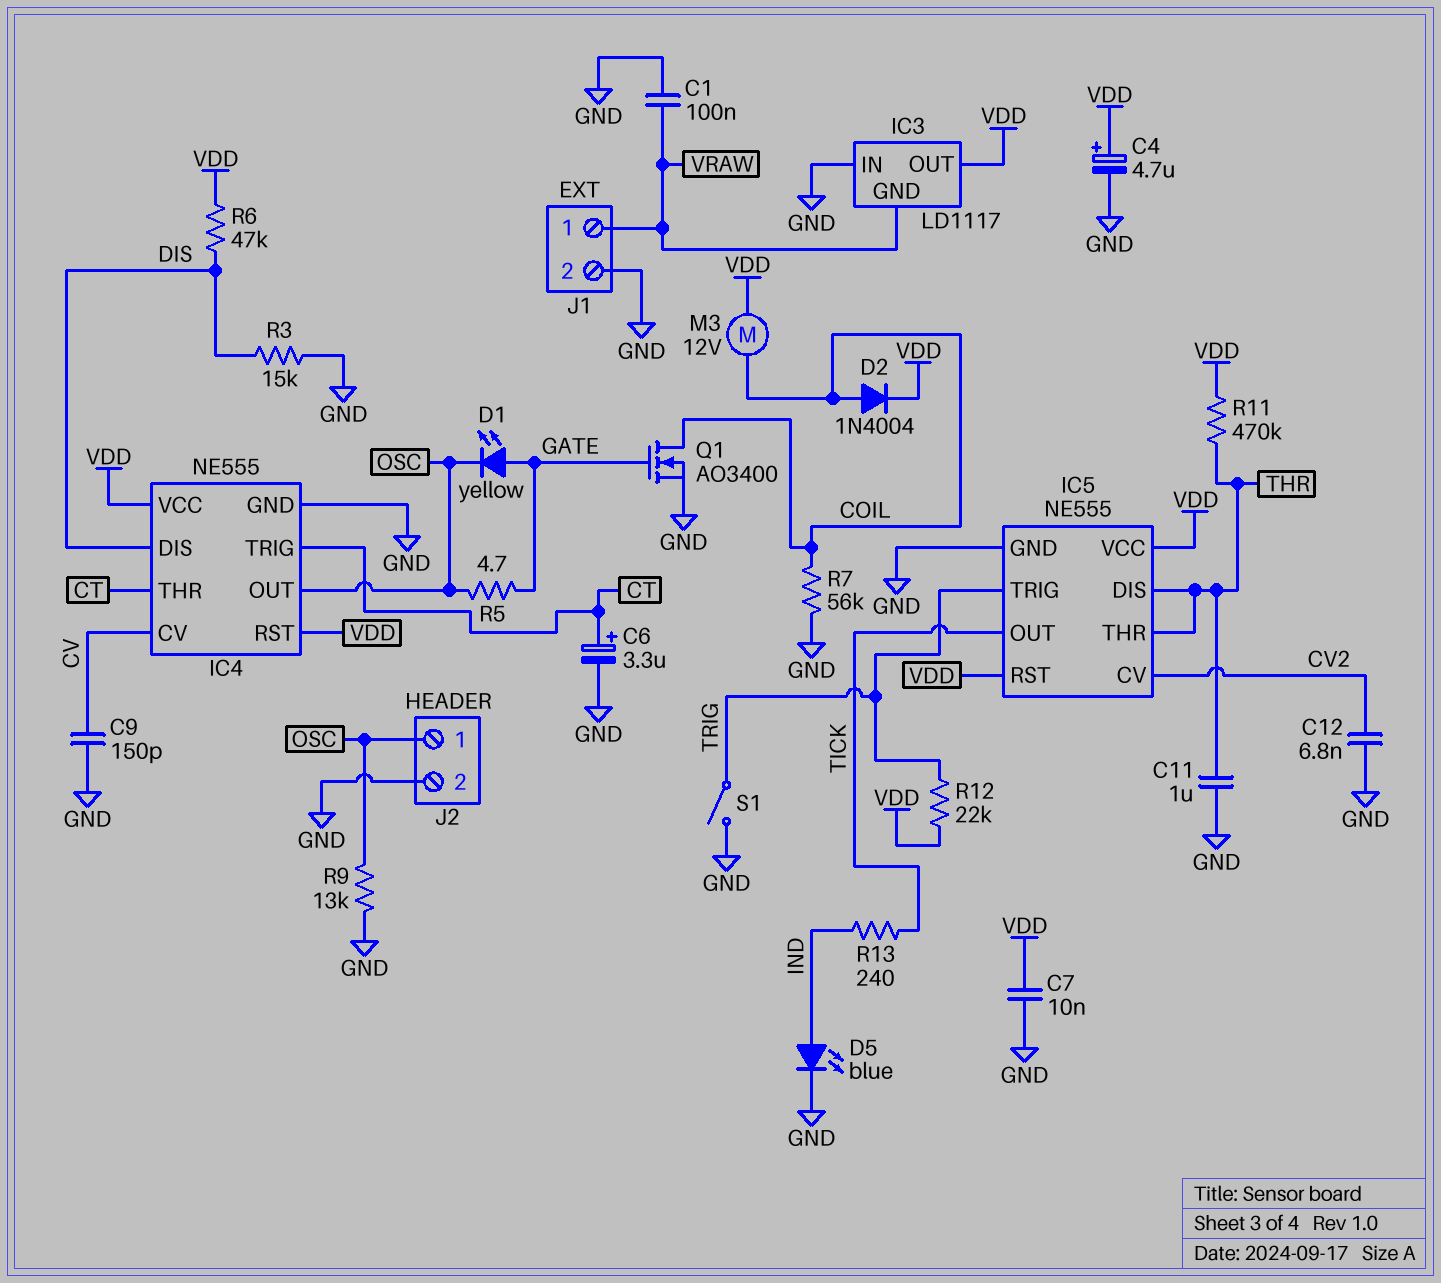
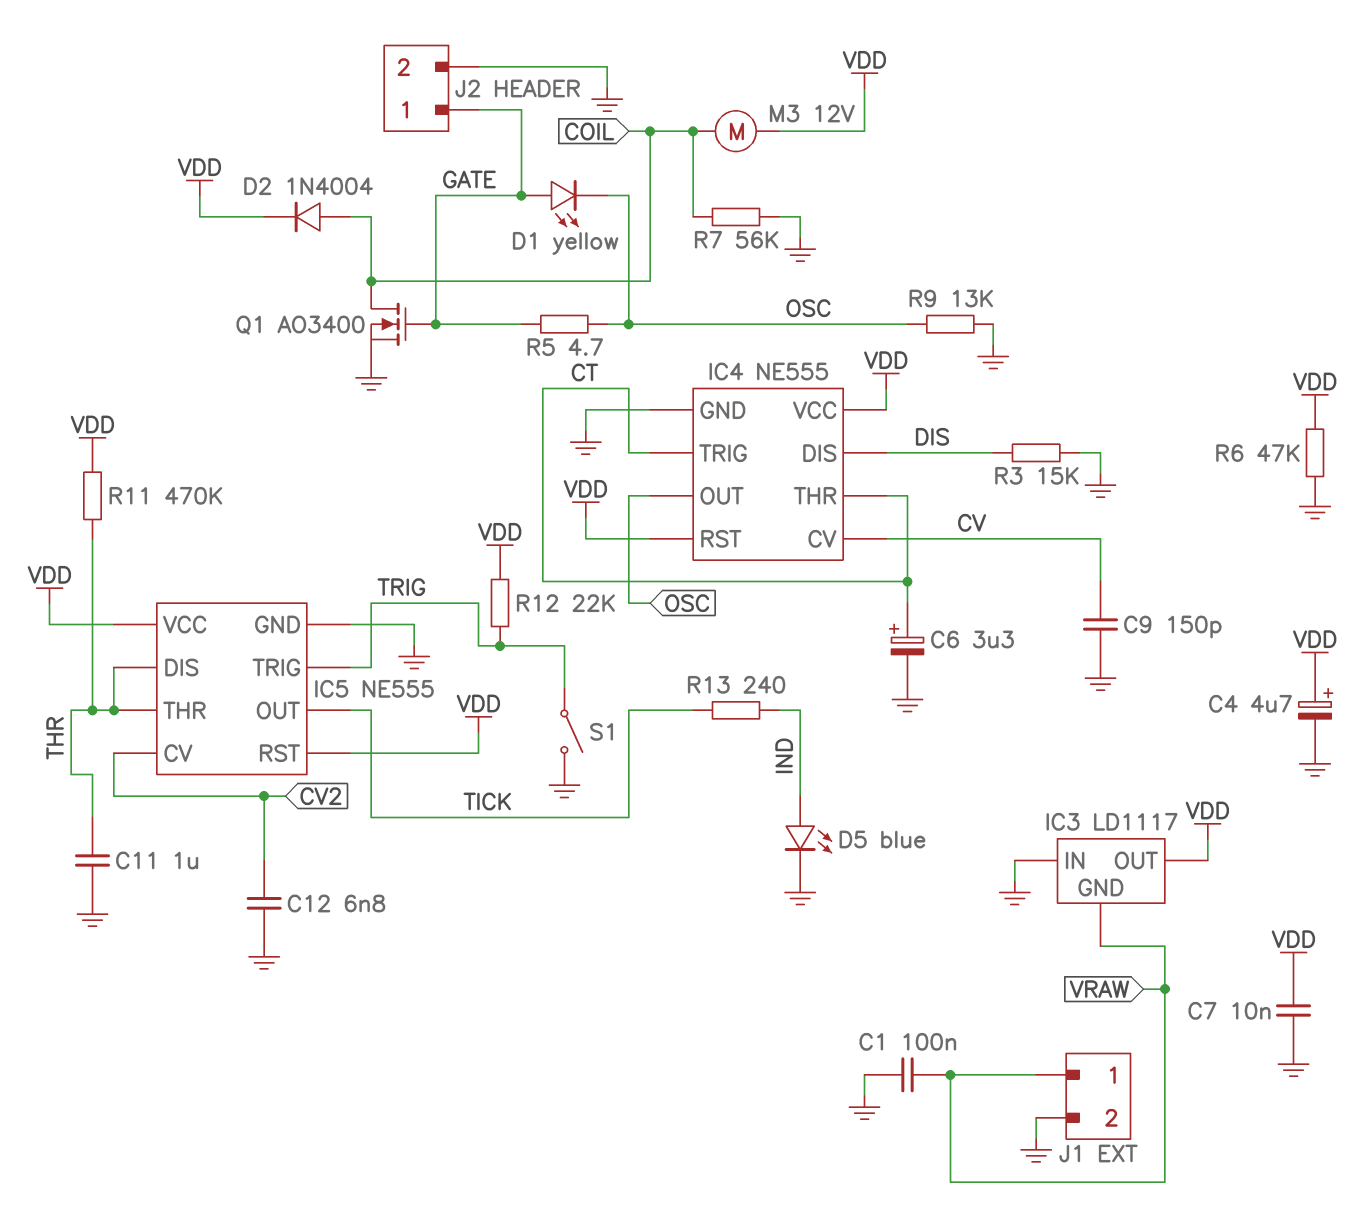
J2 pin 1: OSC -> GATE
R6: 47k (DIS, VDD) -> 47k (GND, VDD)

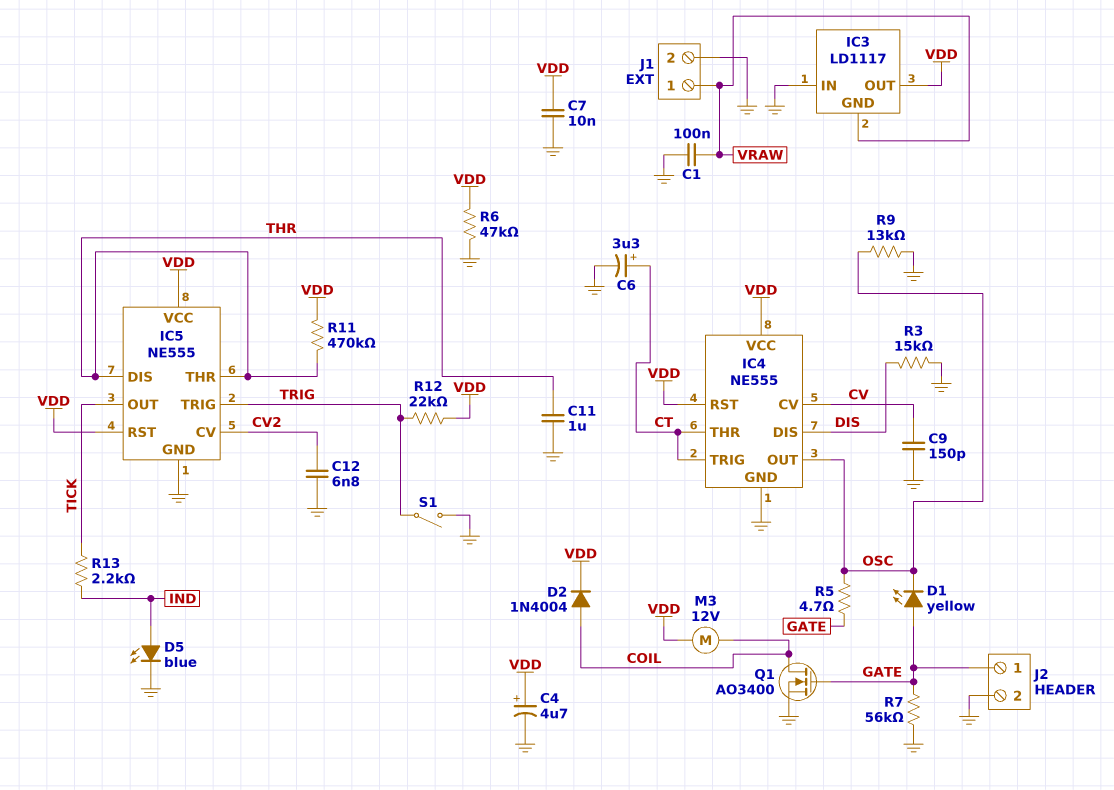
R7: 56k (COIL, GND) -> 56k (GATE, GND)
R13: 240 (IND, TICK) -> 2.2k (IND, TICK)

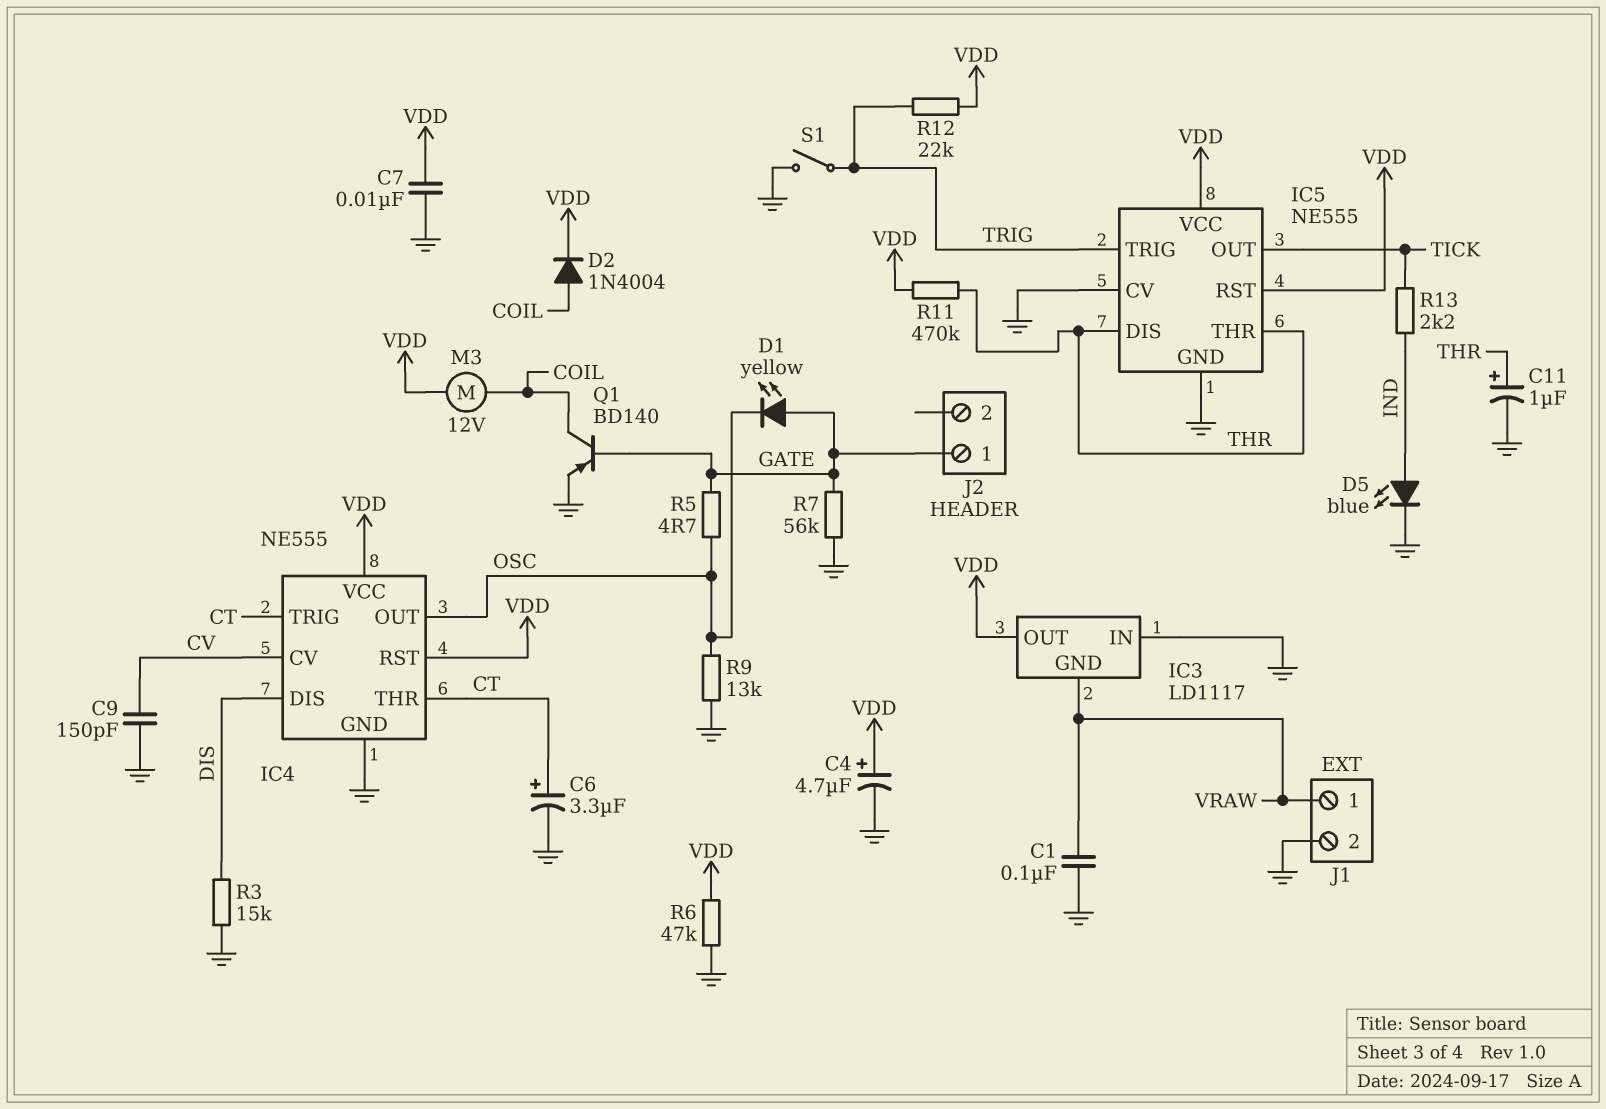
C11: 1uF (GND, THR) -> 1uF (plus THR, minus GND)
C12: 6.8nF (CV2, GND) -> none
IC5 pin CV: CV2 -> GND
J2 pin 2: GND -> none
Q1: NMOS AO3400 (G GATE, D COIL, S GND) -> PNP BD140 (B GATE, C COIL, E GND)

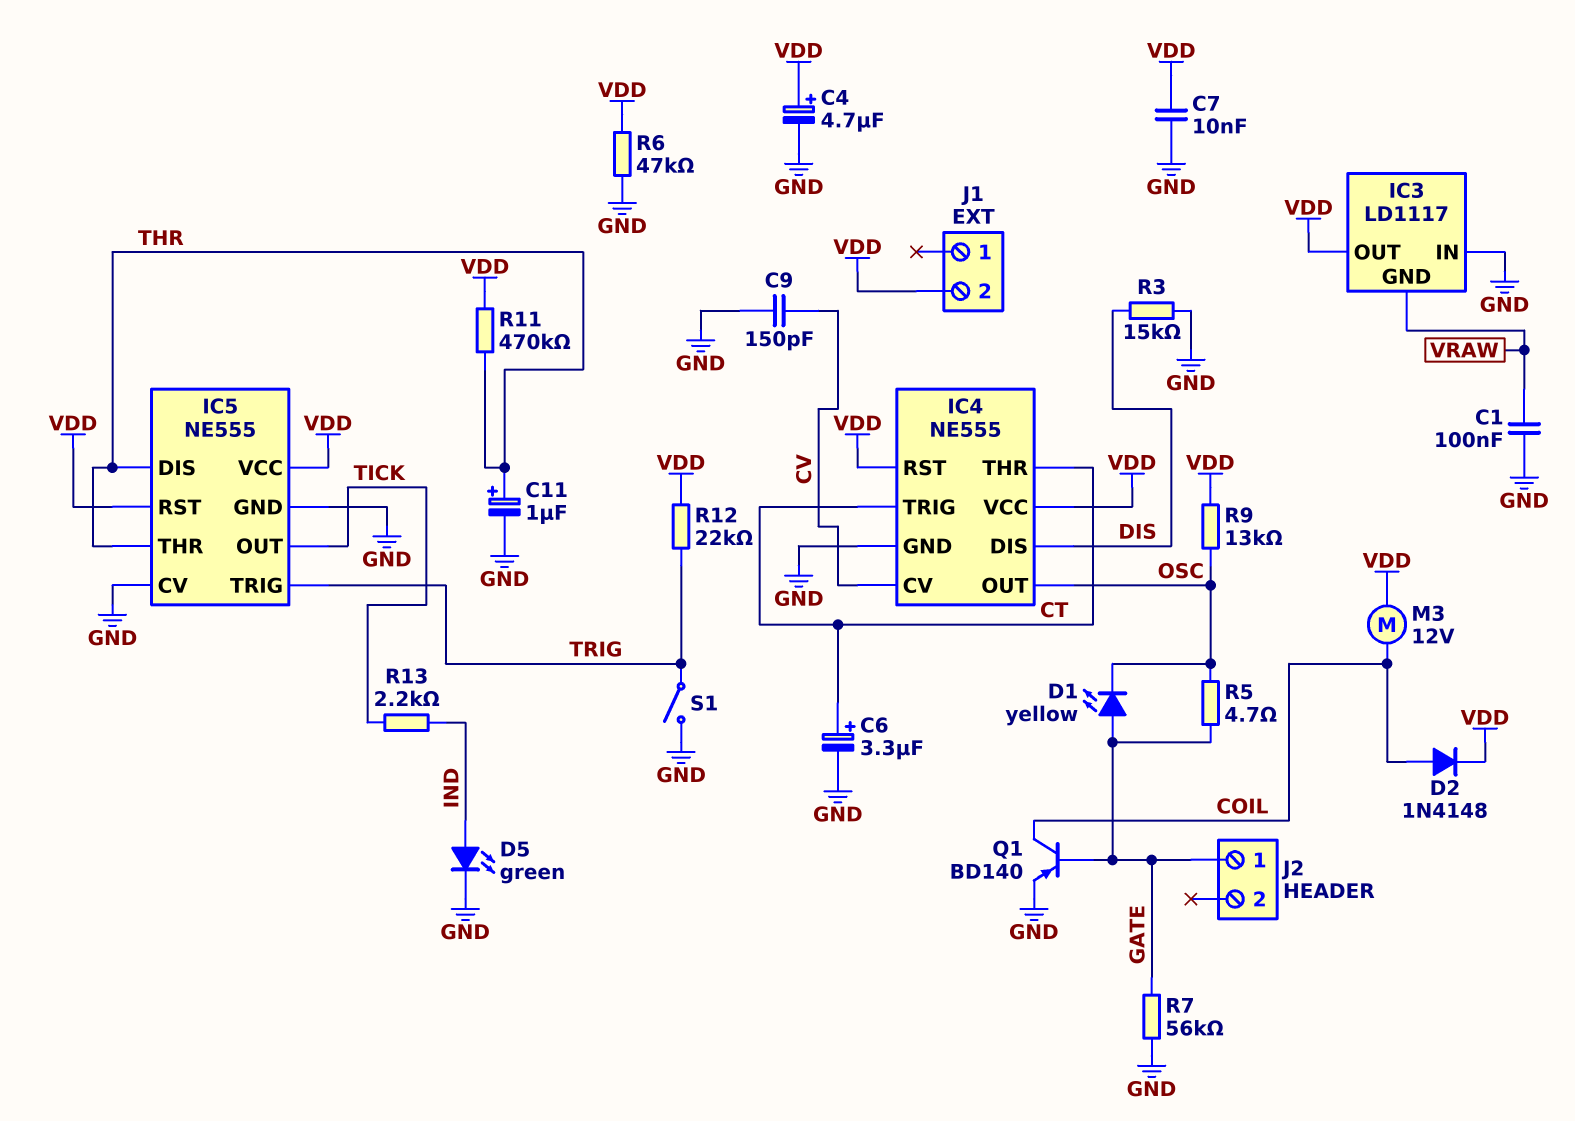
D2: diode 1N4004 (A COIL, K VDD) -> diode 1N4148 (A COIL, K VDD)
D5: LED blue (A IND, K GND) -> LED green (A IND, K GND)
J1 pin 1: VRAW -> none
J1 pin 2: GND -> VDD
R9: 13k (GND, OSC) -> 13k (OSC, VDD)

